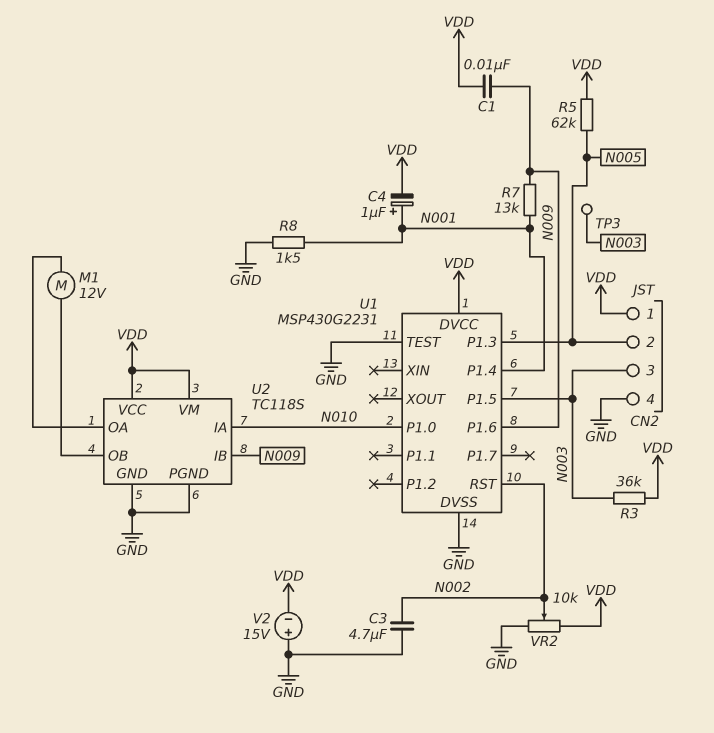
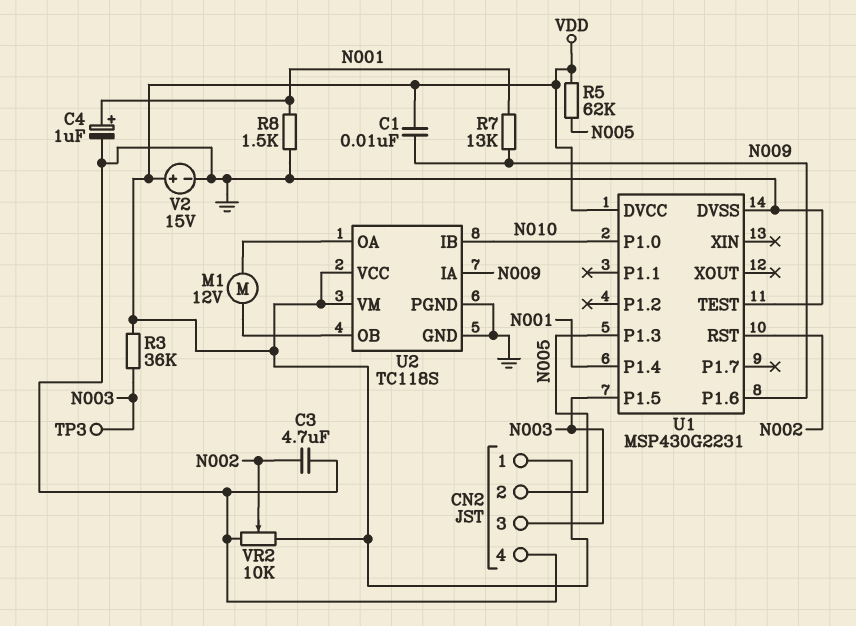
C4: 1uF (plus N001, minus VDD) -> 1uF (plus N001, minus GND)
U2 pin IA: N010 -> N009
U2 pin IB: N009 -> N010
V2: 15V (plus GND, minus VDD) -> 15V (plus VDD, minus GND)

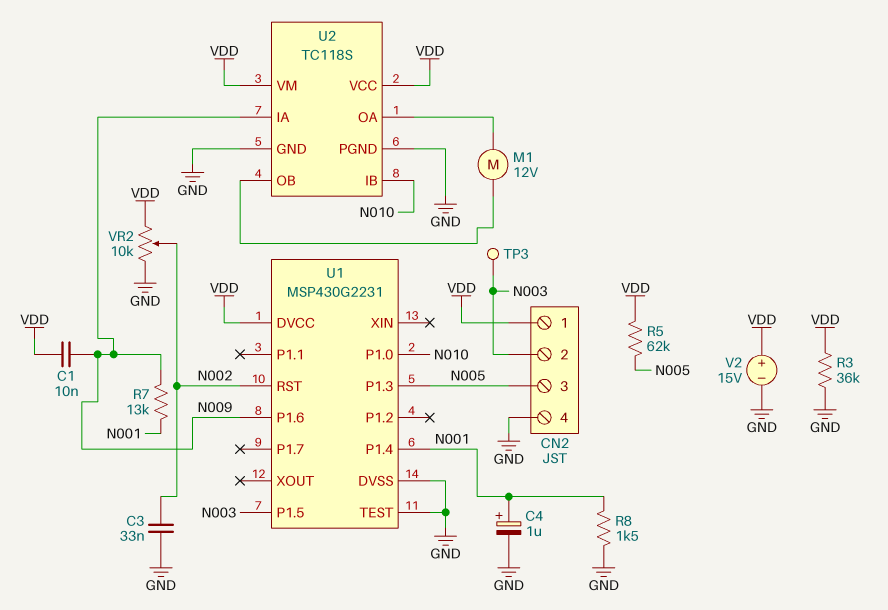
C3: 4.7uF (GND, N002) -> 33nF (GND, N002)
CN2 pin 2: N005 -> N003
CN2 pin 3: N003 -> N005
R3: 36k (N003, VDD) -> 36k (GND, VDD)

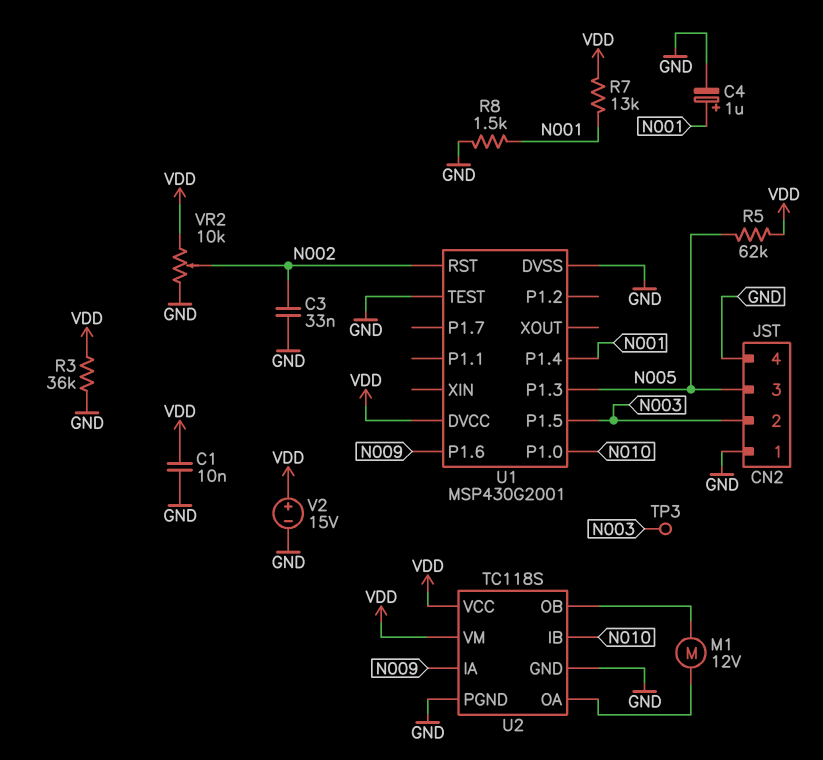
C1: 10nF (N009, VDD) -> 10nF (GND, VDD)
CN2 pin 1: VDD -> GND
R7: 13k (N001, N009) -> 13k (N001, VDD)
U1: MSP430G2231 -> MSP430G2001

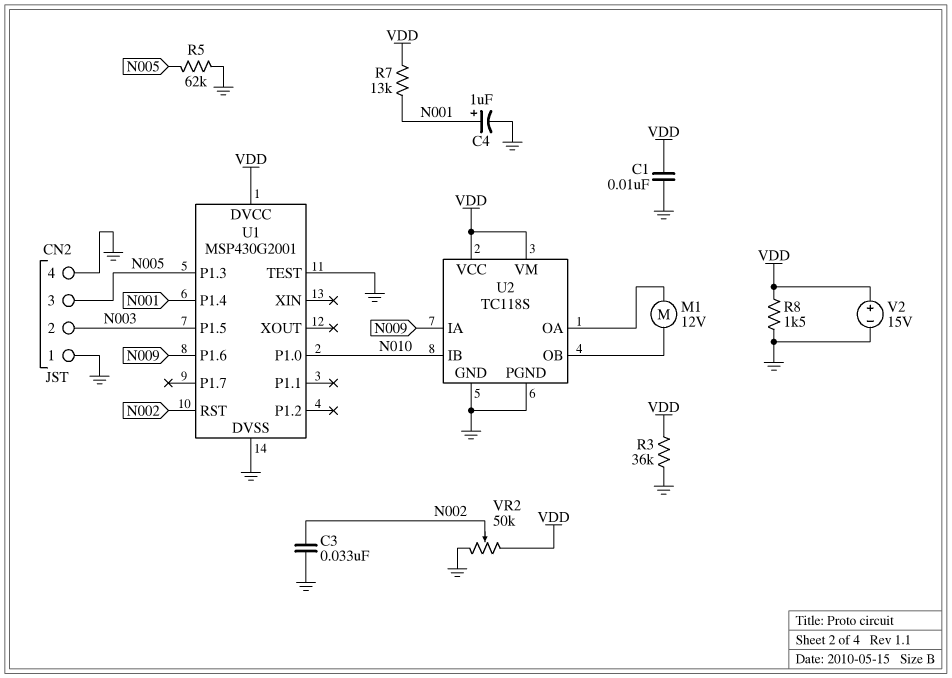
R5: 62k (N005, VDD) -> 62k (GND, N005)
R8: 1.5k (GND, N001) -> 1.5k (GND, VDD)
TP3: test point (N003) -> none
VR2: 10k (GND, VDD, wiper N002) -> 50k (GND, VDD, wiper N002)

